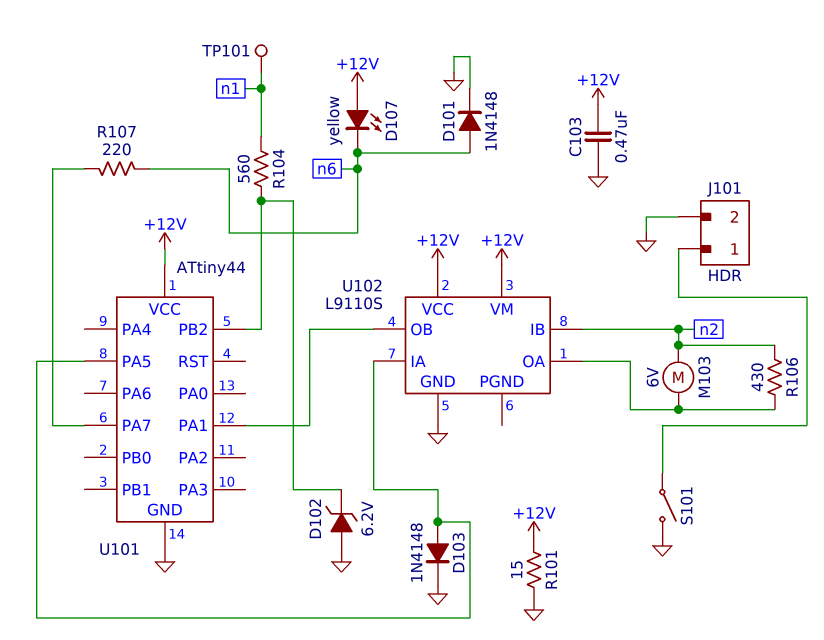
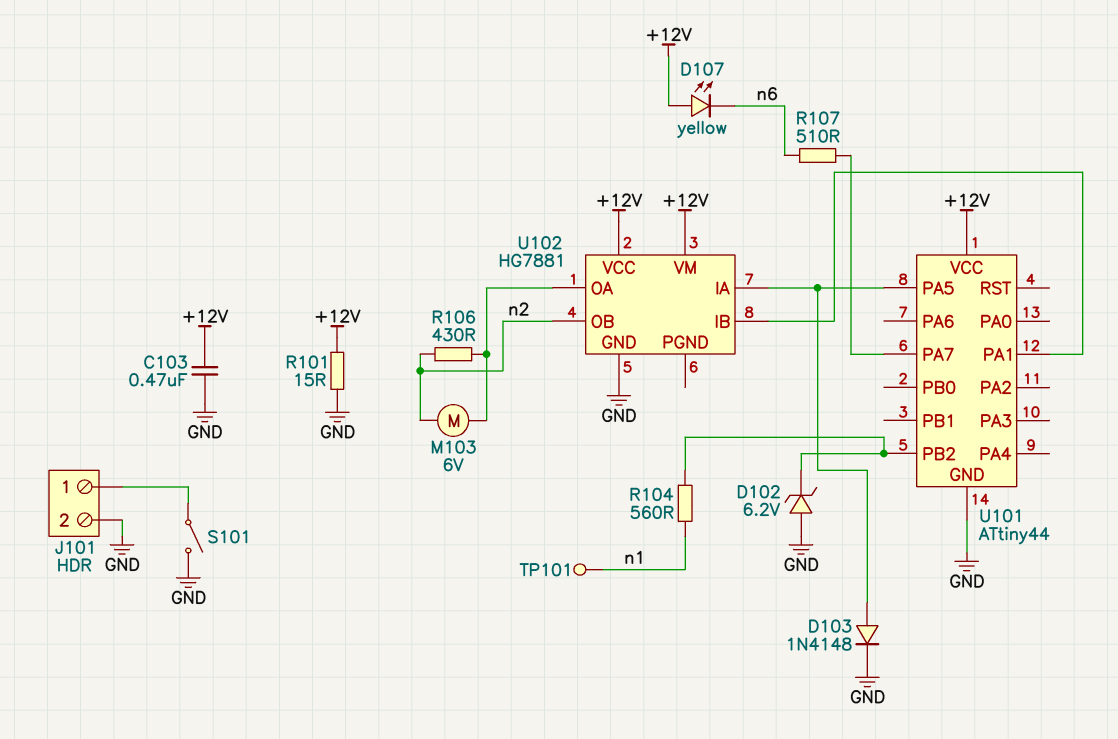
D101: diode 1N4148 (A n6, K GND) -> none
R107: 220 (U101/PA7, n6) -> 510 (U101/PA7, n6)
U102: L9110S -> HG7881
U102 pin IB: n2 -> U101/PA1
U102 pin OB: U101/PA1 -> n2

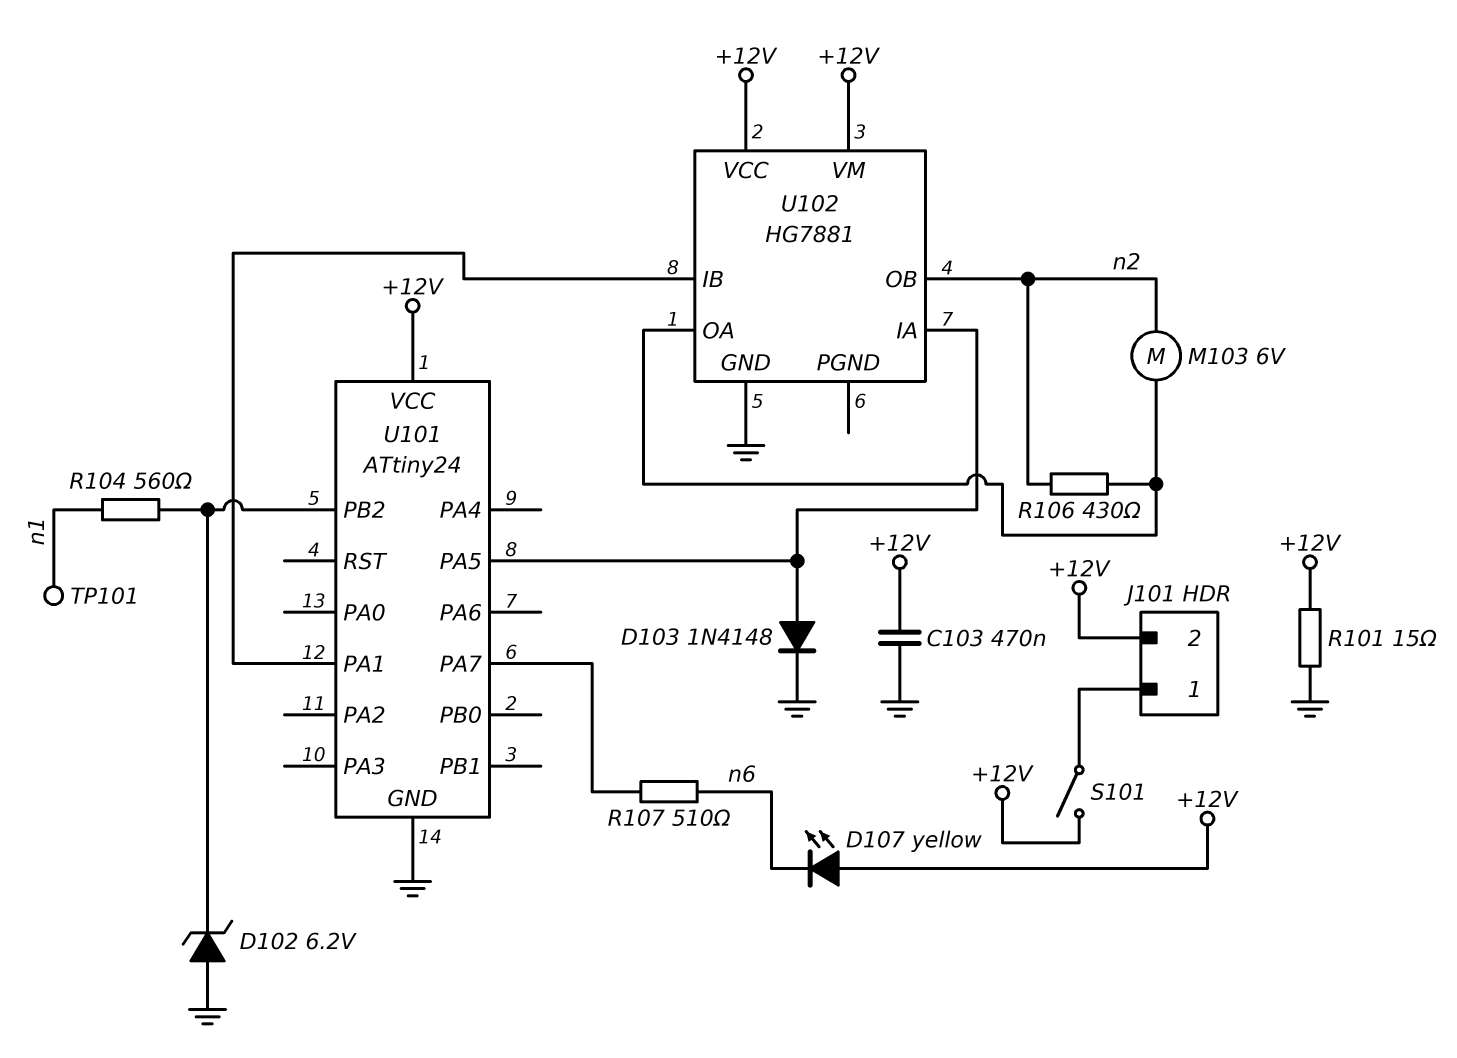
J101 pin 2: GND -> +12V
S101: switch (GND, J101/1) -> switch (+12V, J101/1)
U101: ATtiny44 -> ATtiny24

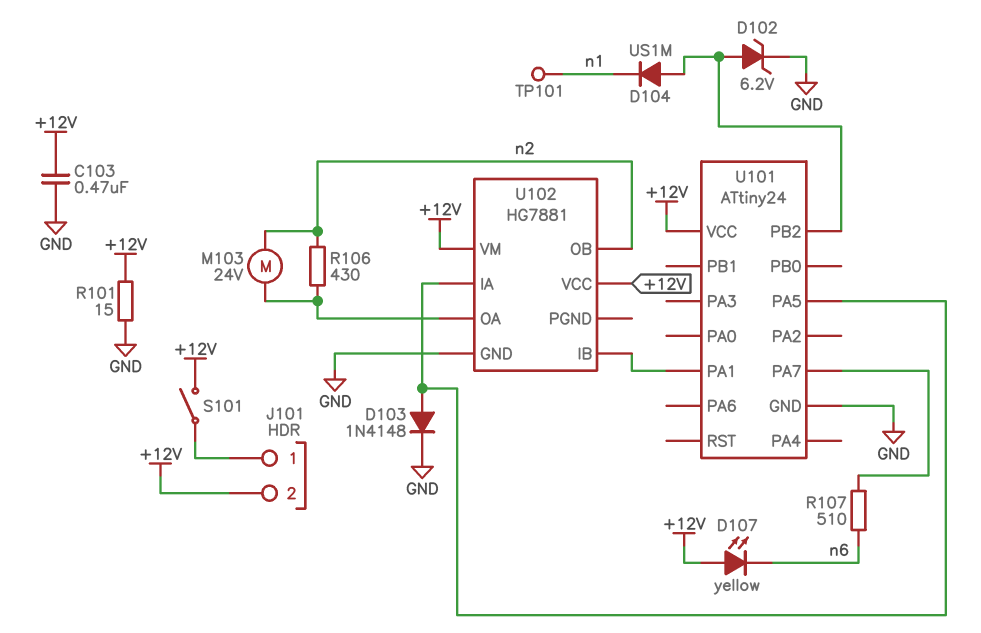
D102: zener 6.2V (A GND, K U101/PB2) -> zener 6.2V (A U101/PB2, K GND)
D104: none -> diode US1M (A U101/PB2, K n1)
M103: motor 6V (U102/OA, n2) -> motor 24V (U102/OA, n2)
R104: 560 (U101/PB2, n1) -> none

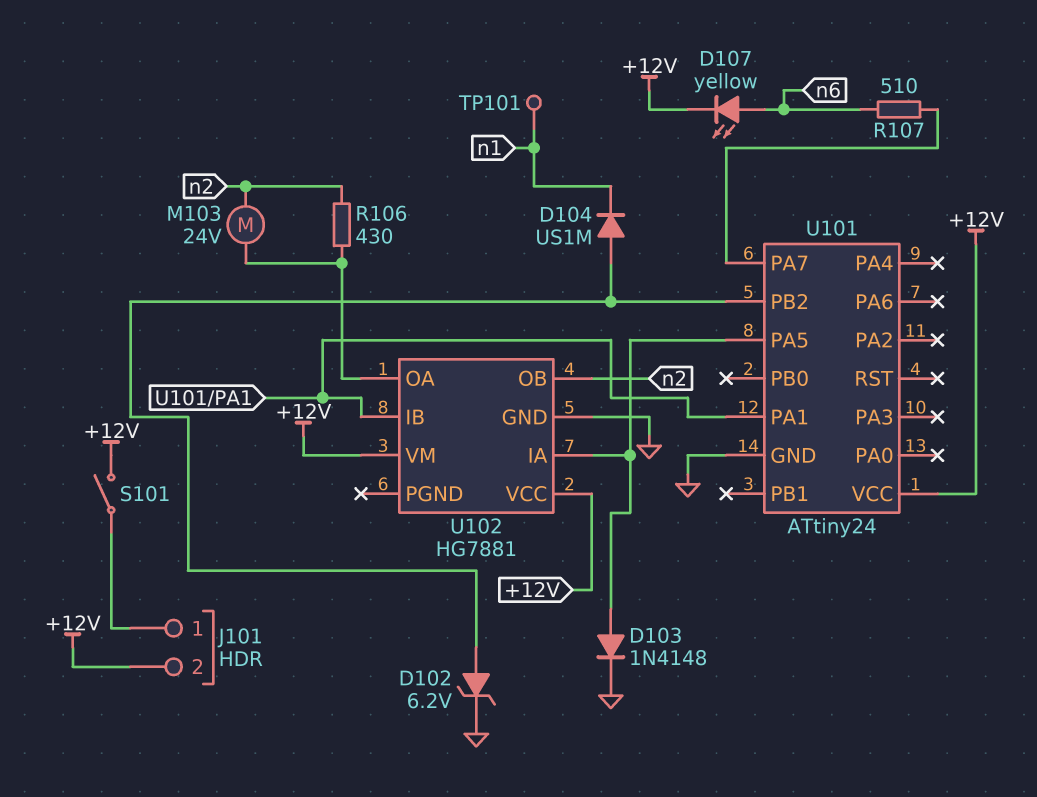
C103: 470nF (+12V, GND) -> none
D107: LED yellow (A +12V, K n6) -> LED yellow (A n6, K +12V)
R101: 15 (+12V, GND) -> none

